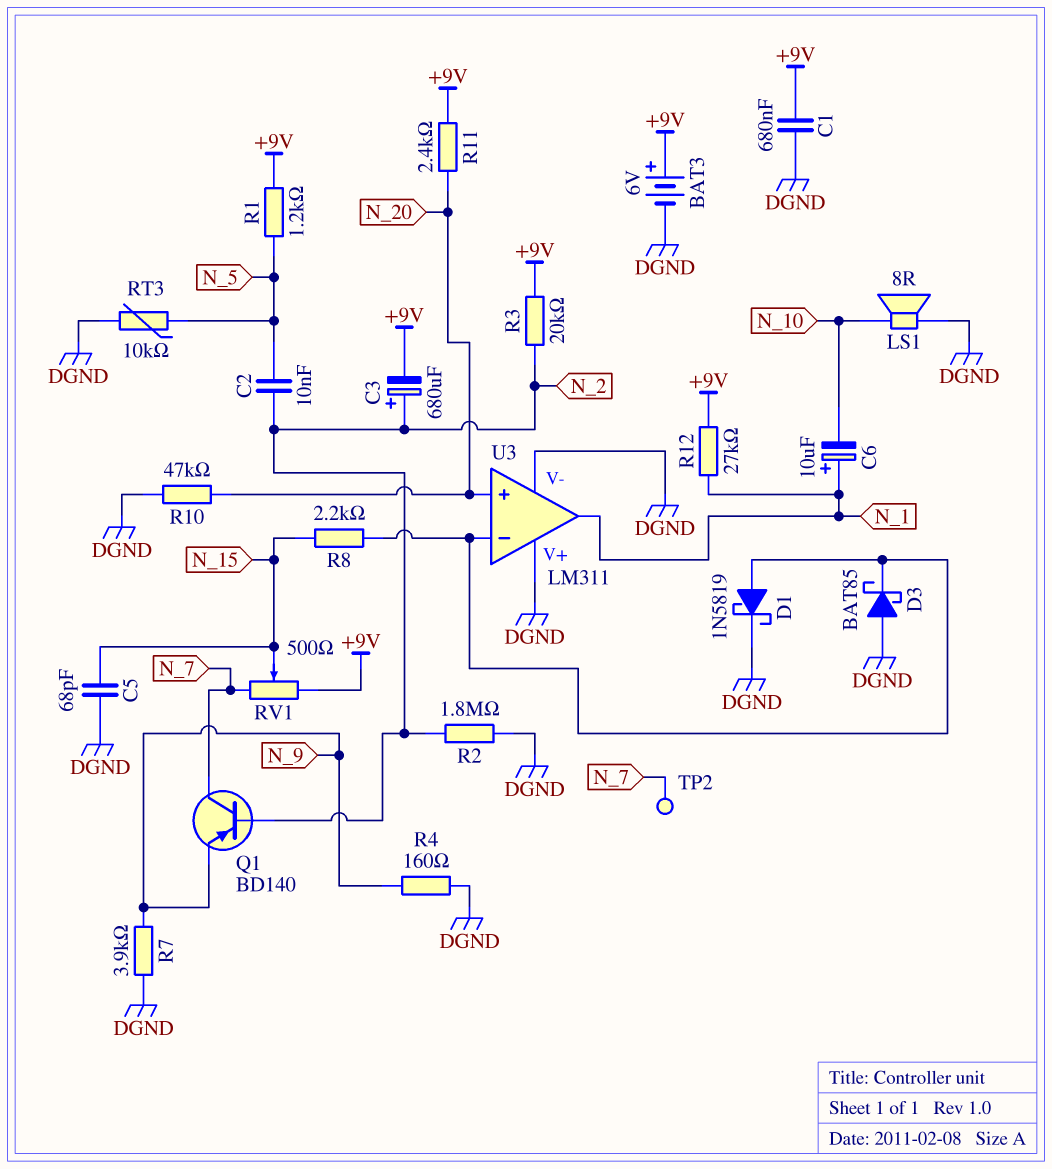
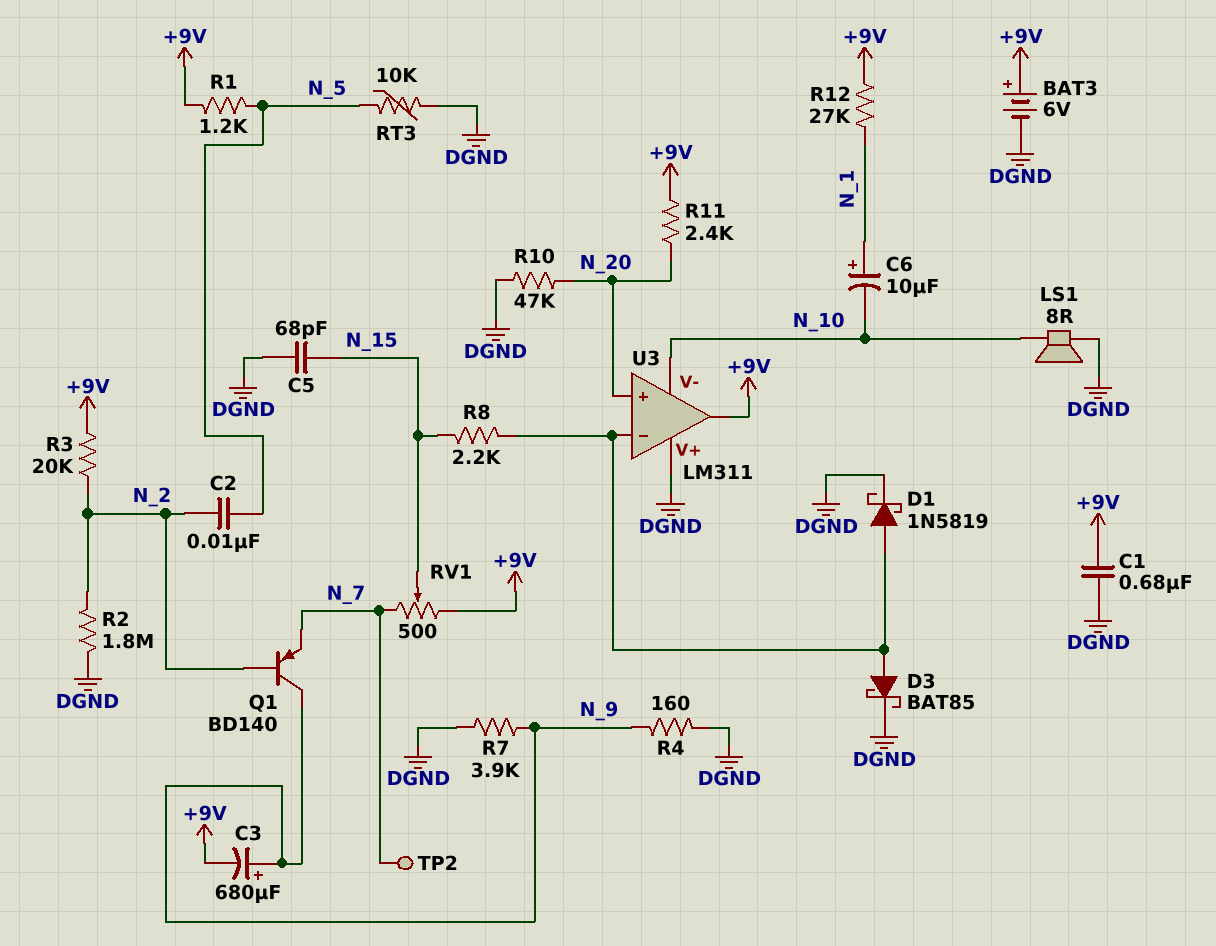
C3: 680uF (plus N_2, minus +9V) -> 680uF (plus N_9, minus +9V)
D3: schottky BAT85 (A DGND, K U3/in-) -> schottky BAT85 (A U3/in-, K DGND)
Q1: PNP BD140 (B N_2, C N_7, E N_9) -> PNP BD140 (B N_2, C N_9, E N_7)
U3 pin V-: DGND -> N_10
U3 pin out: N_1 -> +9V

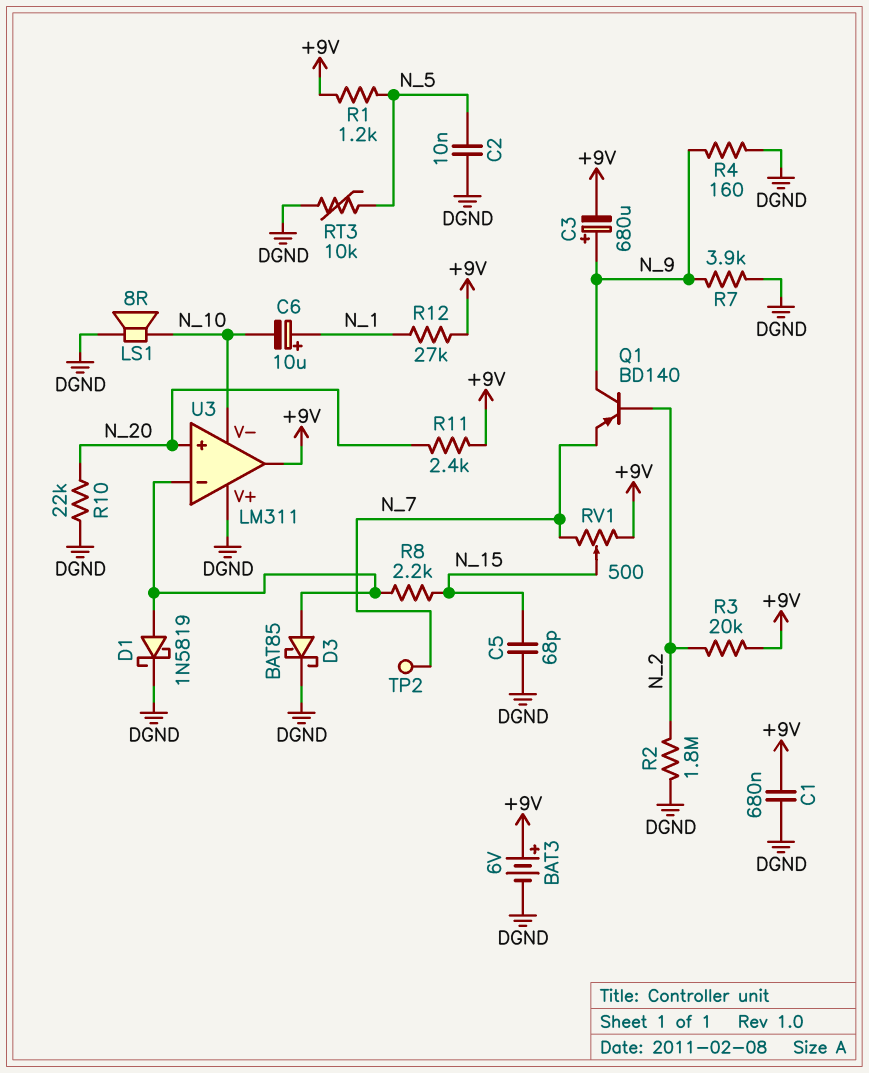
C2: 10nF (N_2, N_5) -> 10nF (DGND, N_5)
R10: 47k (DGND, N_20) -> 22k (DGND, N_20)

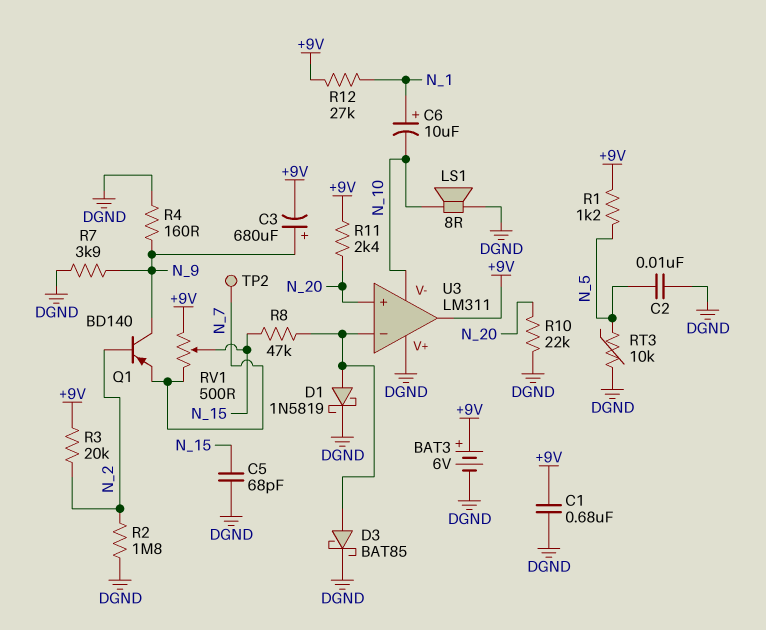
R8: 2.2k (N_15, U3/in-) -> 47k (N_15, U3/in-)

